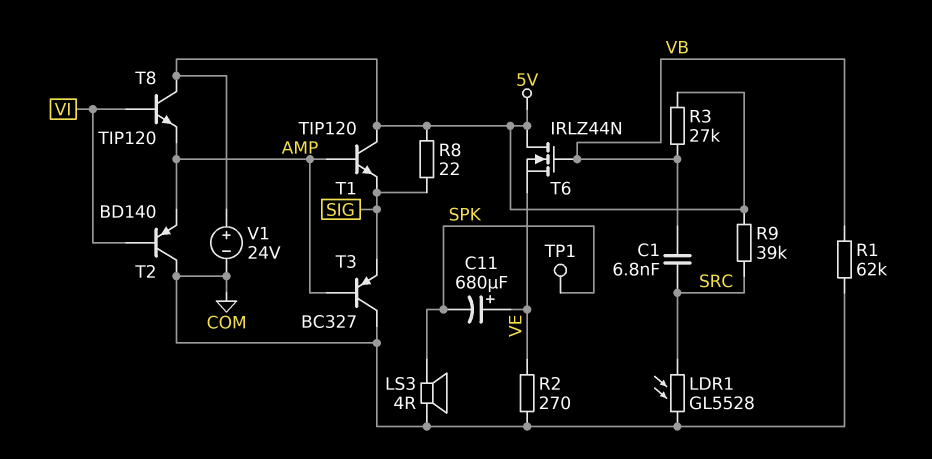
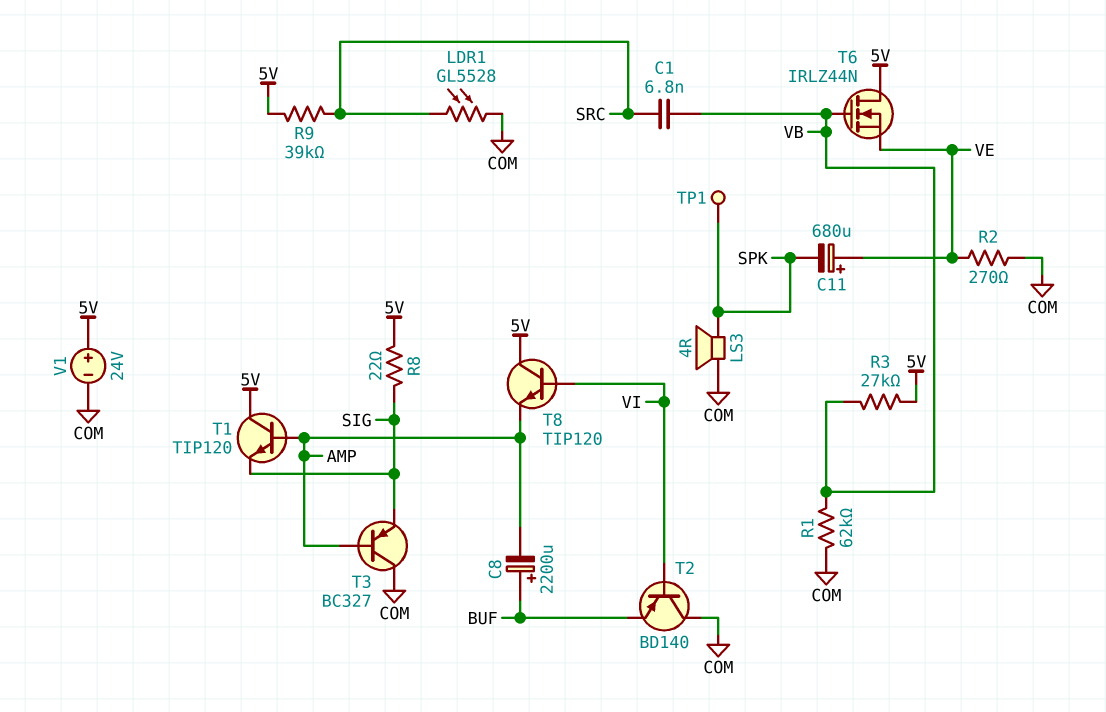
C8: none -> 2200uF (plus BUF, minus AMP)
T2: PNP BD140 (B VI, C COM, E AMP) -> PNP BD140 (B VI, C COM, E BUF)

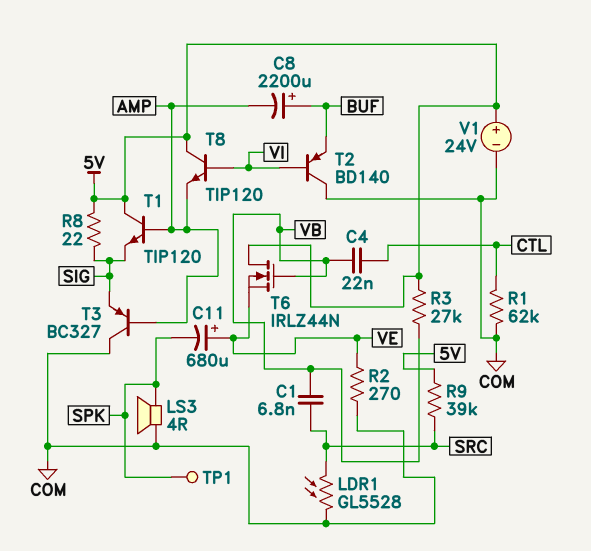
C4: none -> 22nF (CTL, VB)
R1: 62k (COM, VB) -> 62k (COM, CTL)

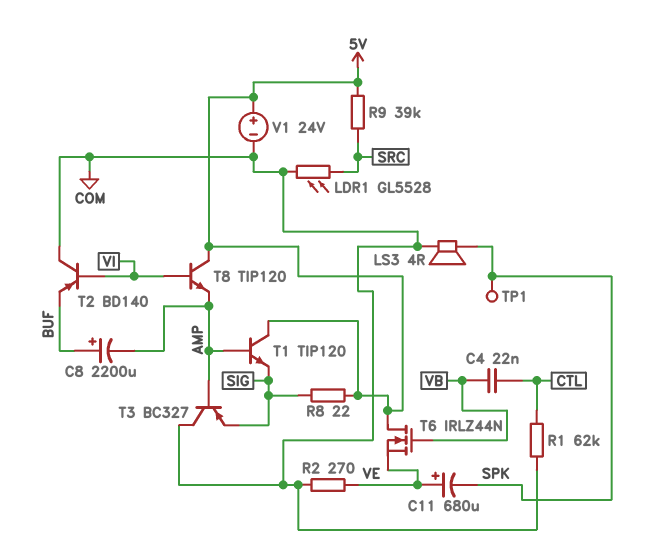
C1: 6.8nF (SRC, VB) -> none
R3: 27k (5V, VB) -> none

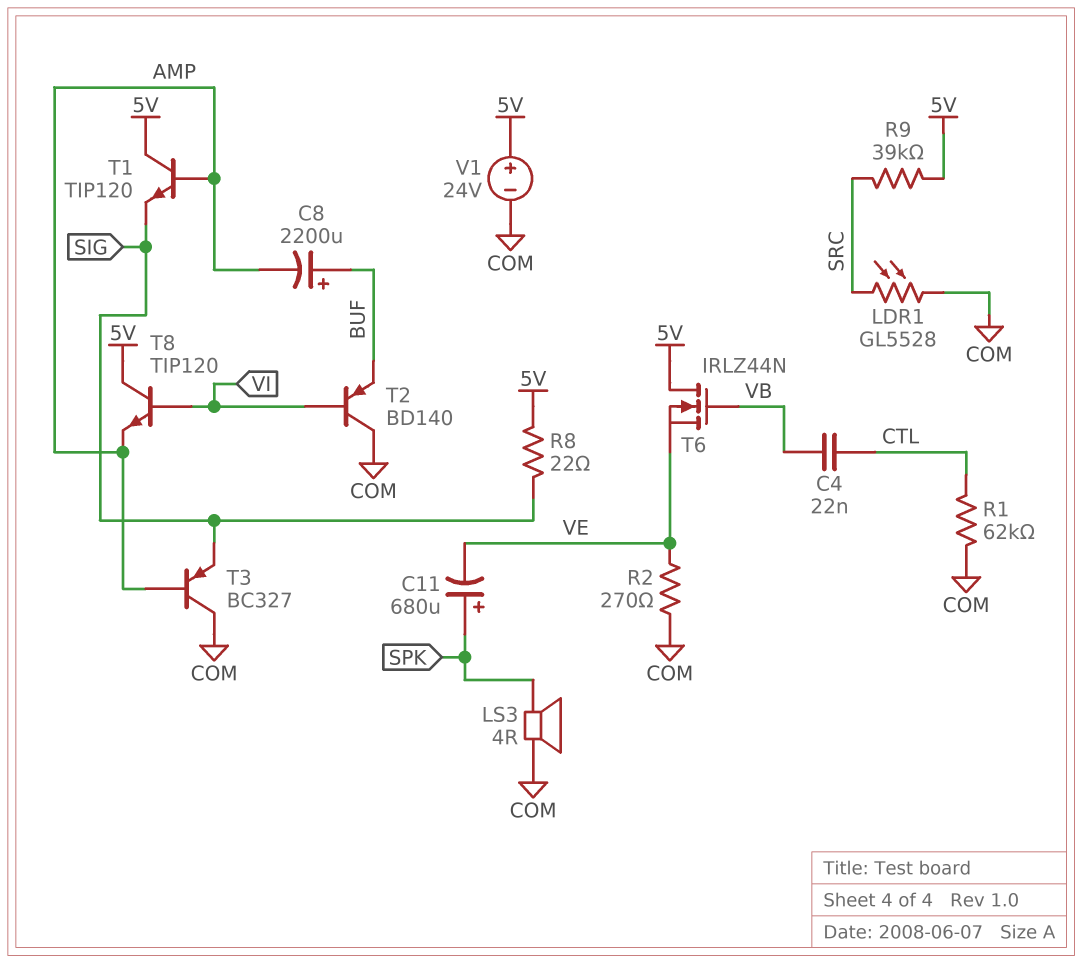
C11: 680uF (plus VE, minus SPK) -> 680uF (plus SPK, minus VE)
TP1: test point (SPK) -> none

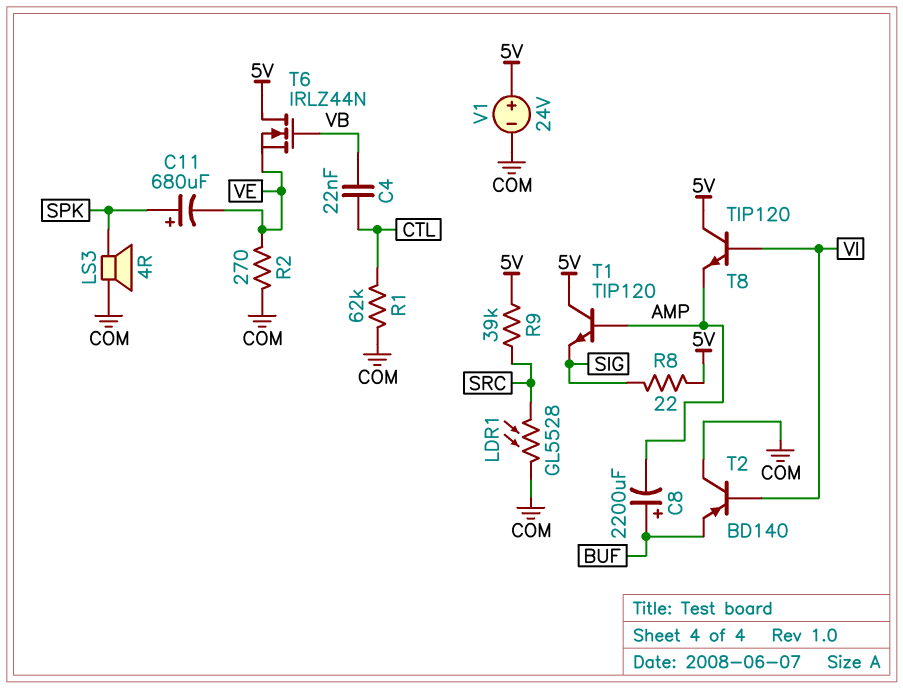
T3: PNP BC327 (B AMP, C COM, E SIG) -> none

